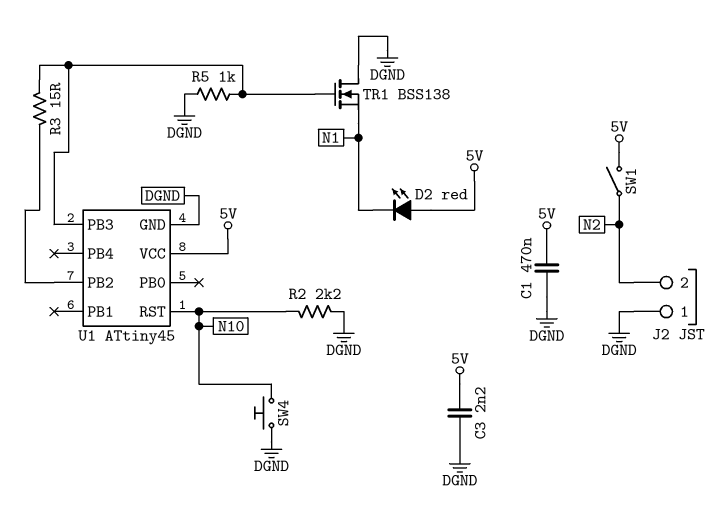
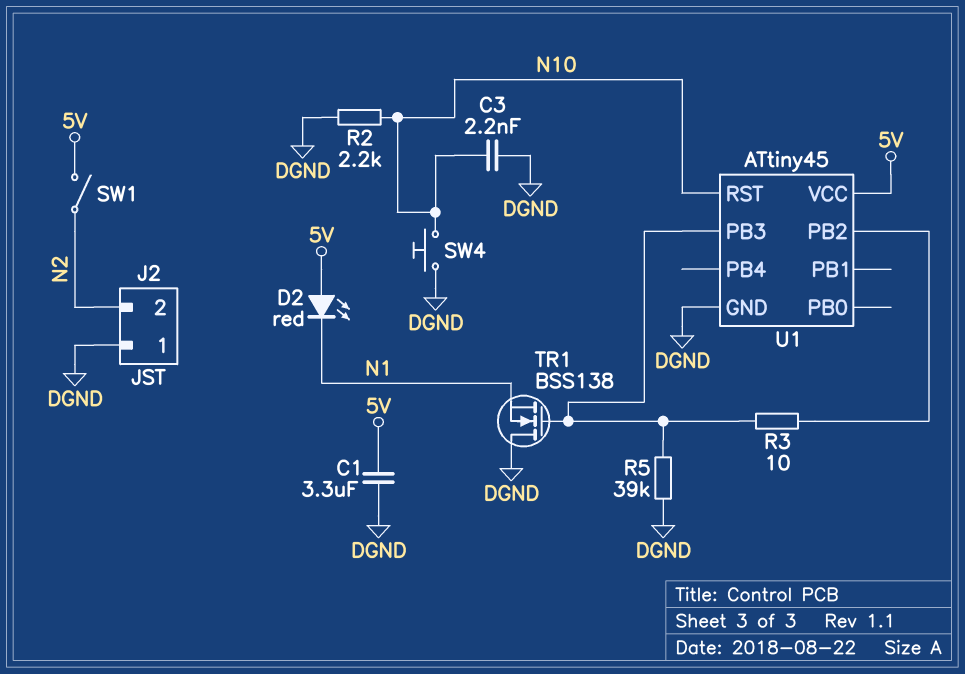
C1: 470nF (5V, DGND) -> 3.3uF (5V, DGND)
C3: 2.2nF (5V, DGND) -> 2.2nF (DGND, N10)
R3: 15 (U1/PB2, U1/PB3) -> 10 (U1/PB2, U1/PB3)
R5: 1k (DGND, U1/PB3) -> 39k (DGND, U1/PB3)

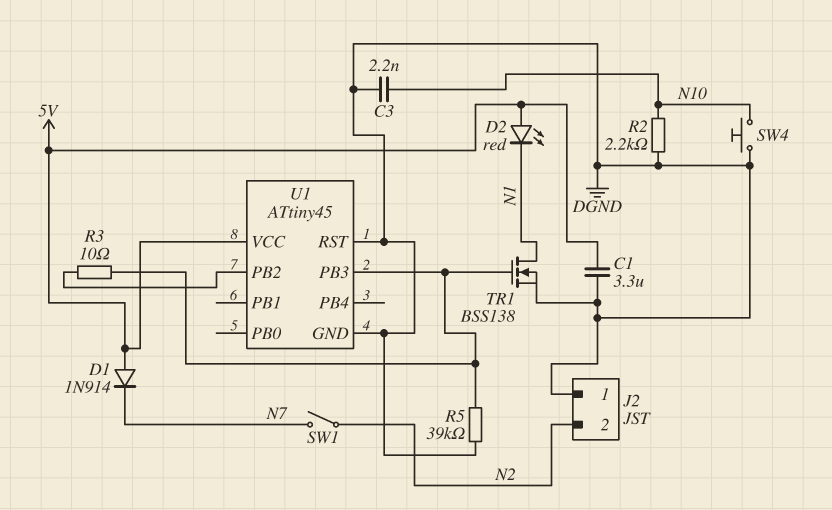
D1: none -> diode 1N914 (A 5V, K N7)
SW1: switch (5V, N2) -> switch (N2, N7)
TR1: NMOS BSS138 (G U1/PB3, D DGND, S N1) -> NMOS BSS138 (G U1/PB3, D N1, S DGND)
U1 pin RST: N10 -> DGND

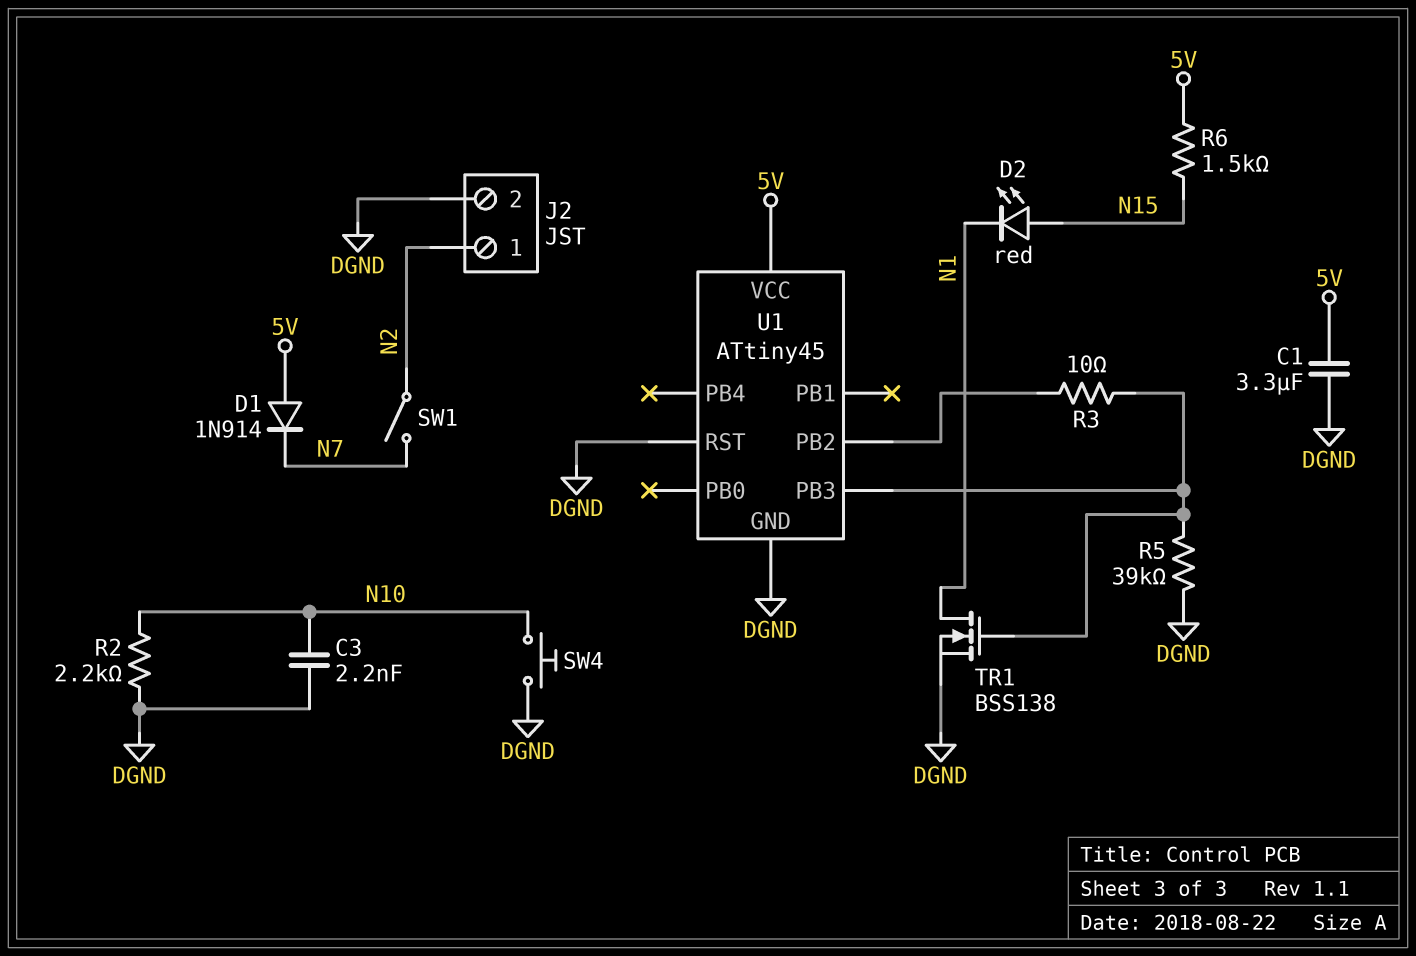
D2: LED red (A 5V, K N1) -> LED red (A N15, K N1)
J2 pin 1: DGND -> N2
J2 pin 2: N2 -> DGND
R6: none -> 1.5k (5V, N15)

